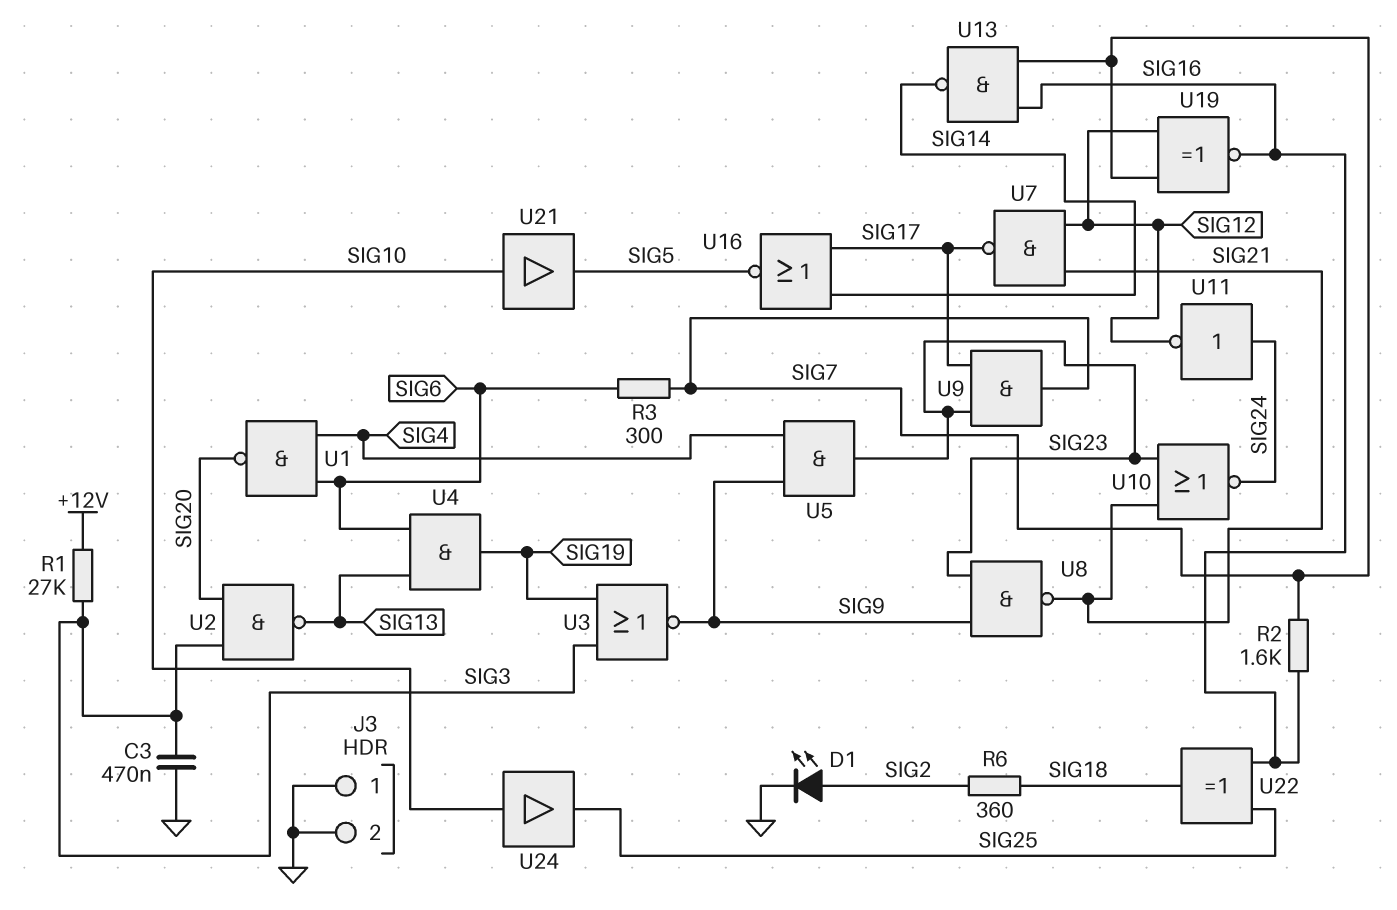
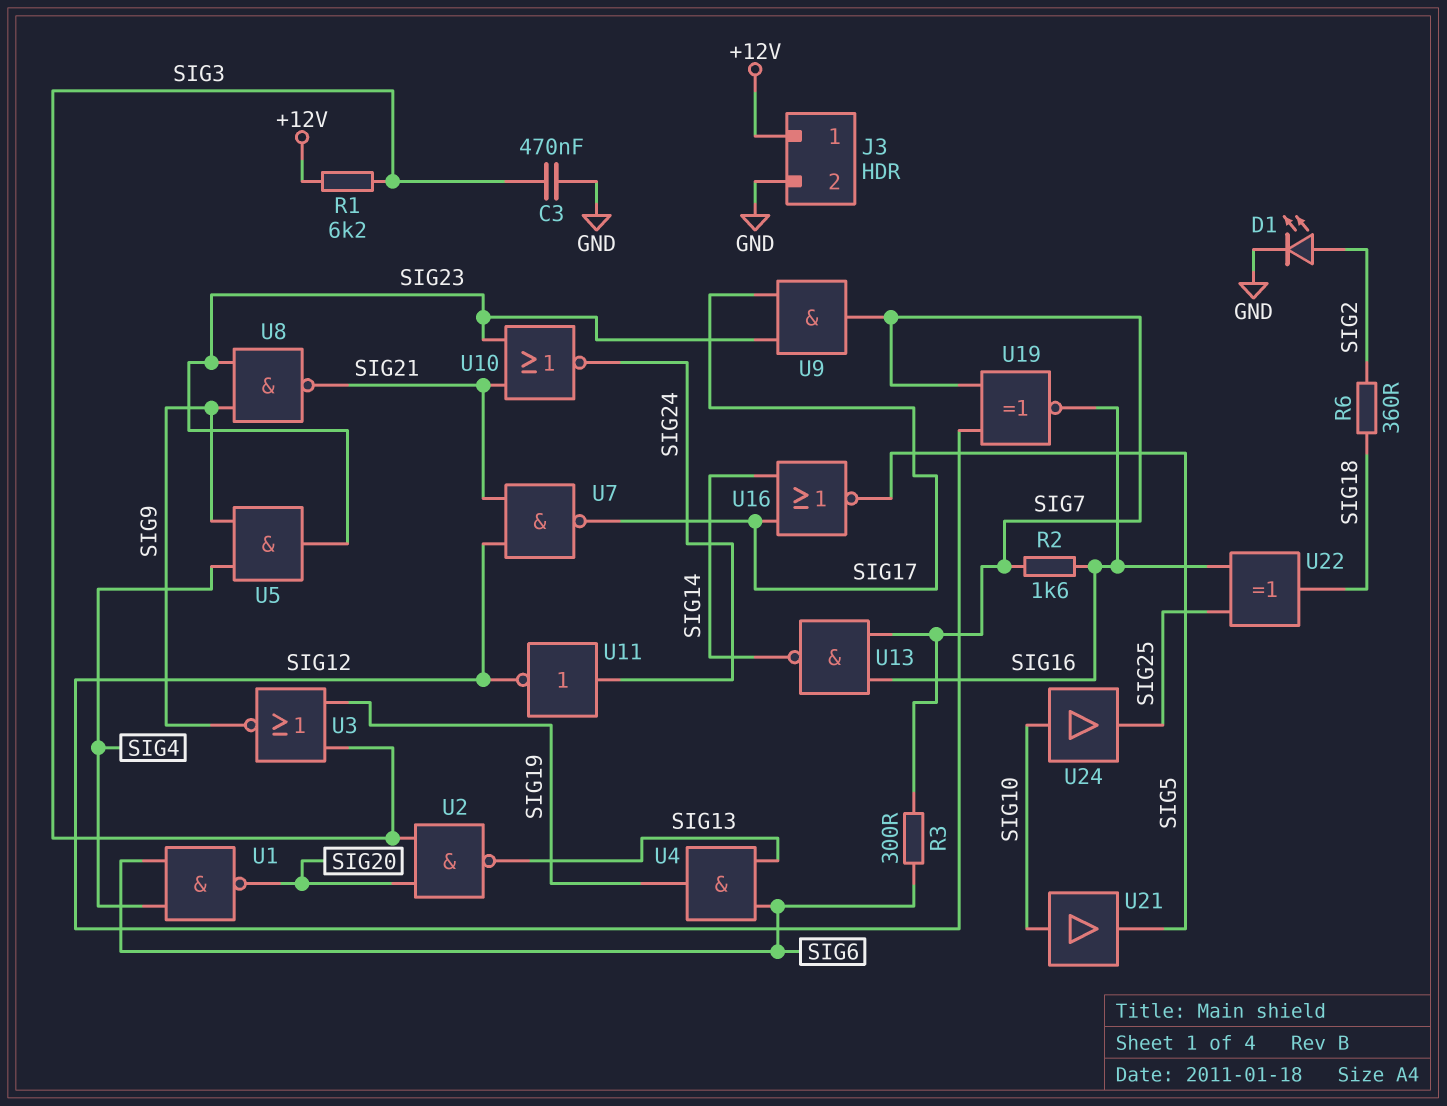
J3 pin 1: GND -> +12V
R1: 27k (+12V, SIG3) -> 6.2k (+12V, SIG3)

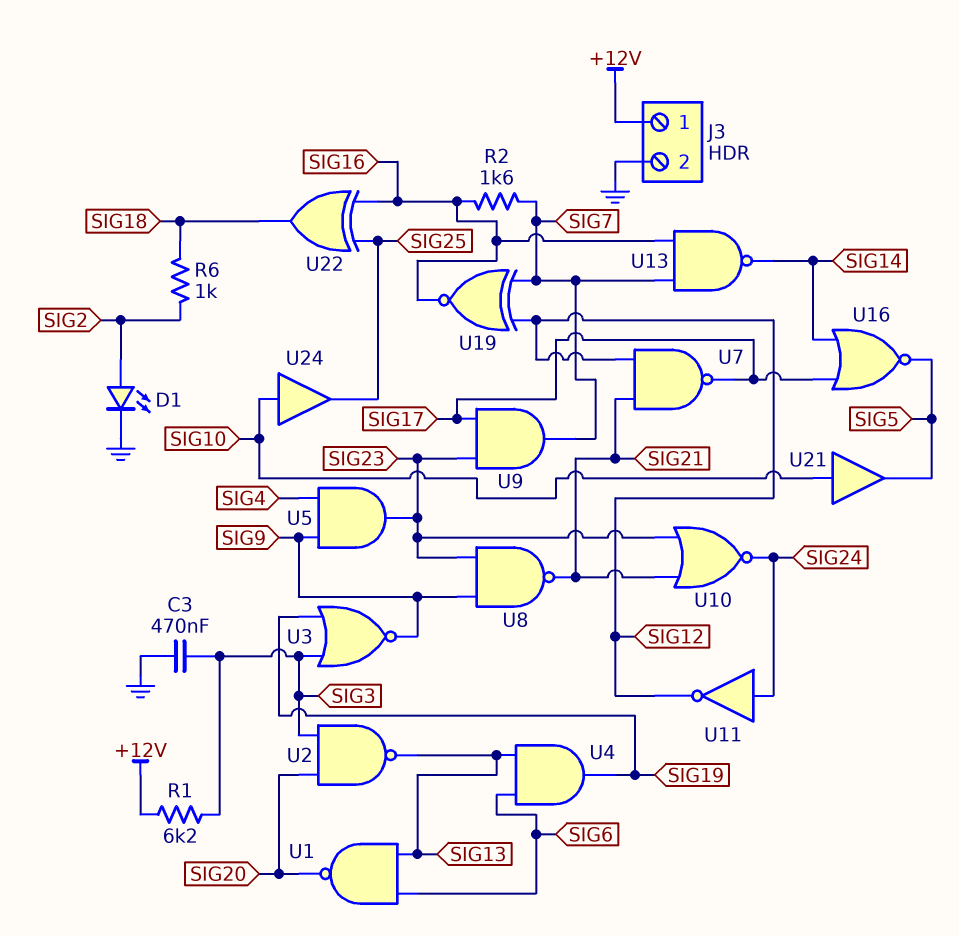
R3: 300 (SIG6, SIG7) -> none
R6: 360 (SIG2, SIG18) -> 1k (SIG2, SIG18)
U1: NAND (in SIG4, in SIG6, out SIG20) -> NAND (in SIG6, in SIG13, out SIG20)

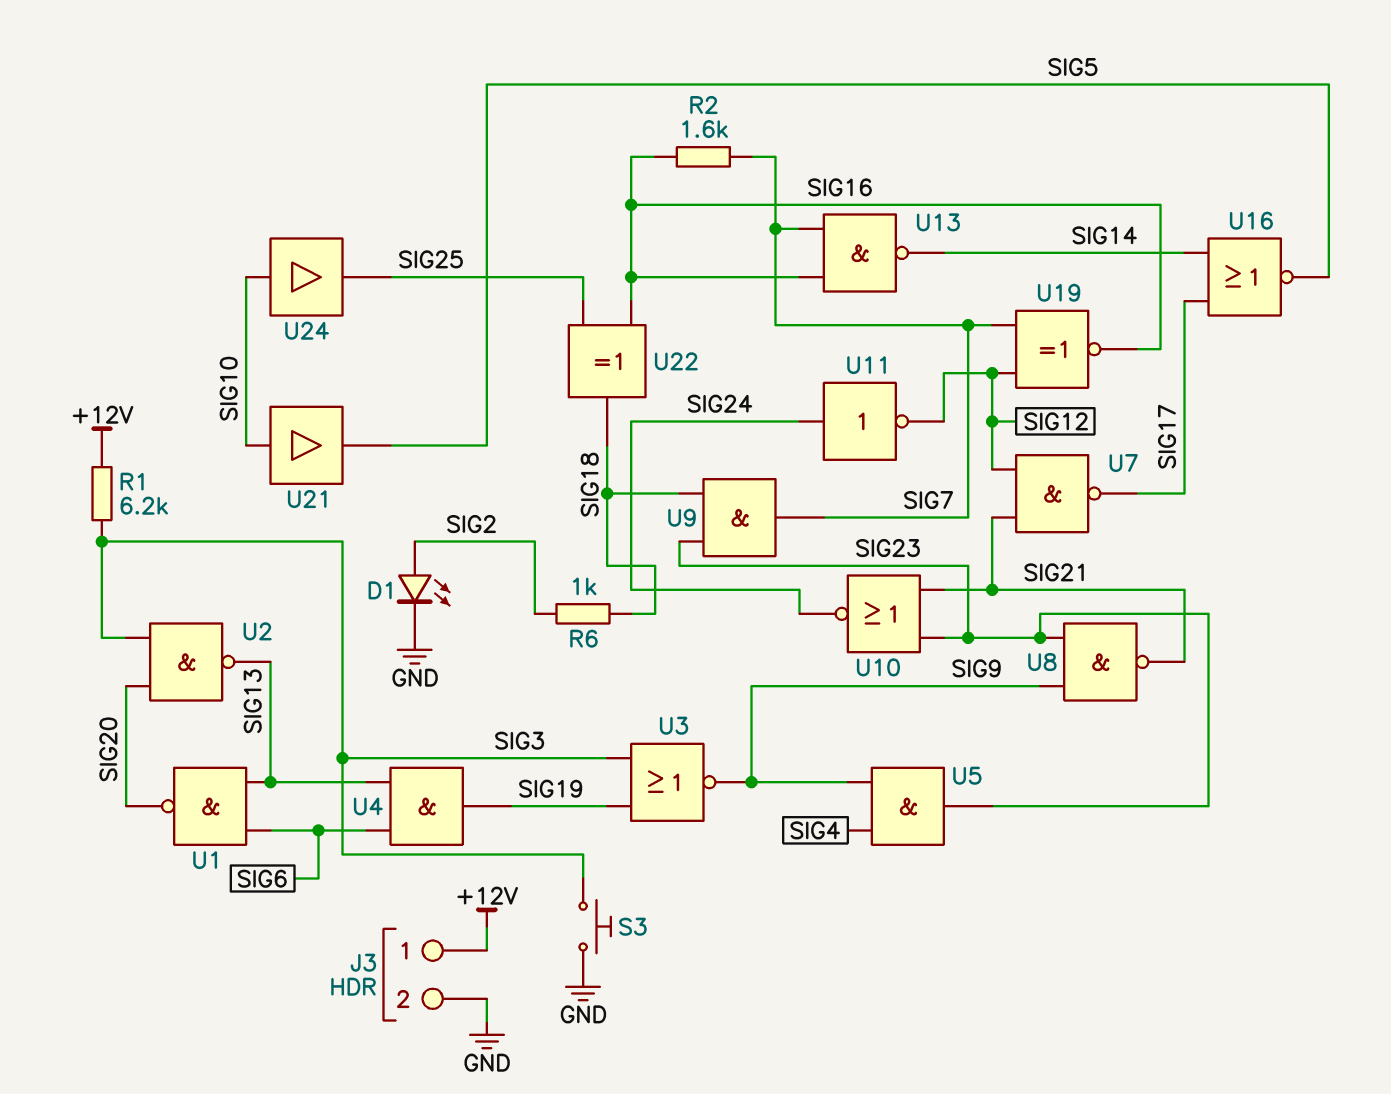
C3: 470nF (GND, SIG3) -> none
S3: none -> button (GND, SIG3)
U9: AND (in SIG17, in SIG23, out SIG7) -> AND (in SIG18, in SIG23, out SIG7)

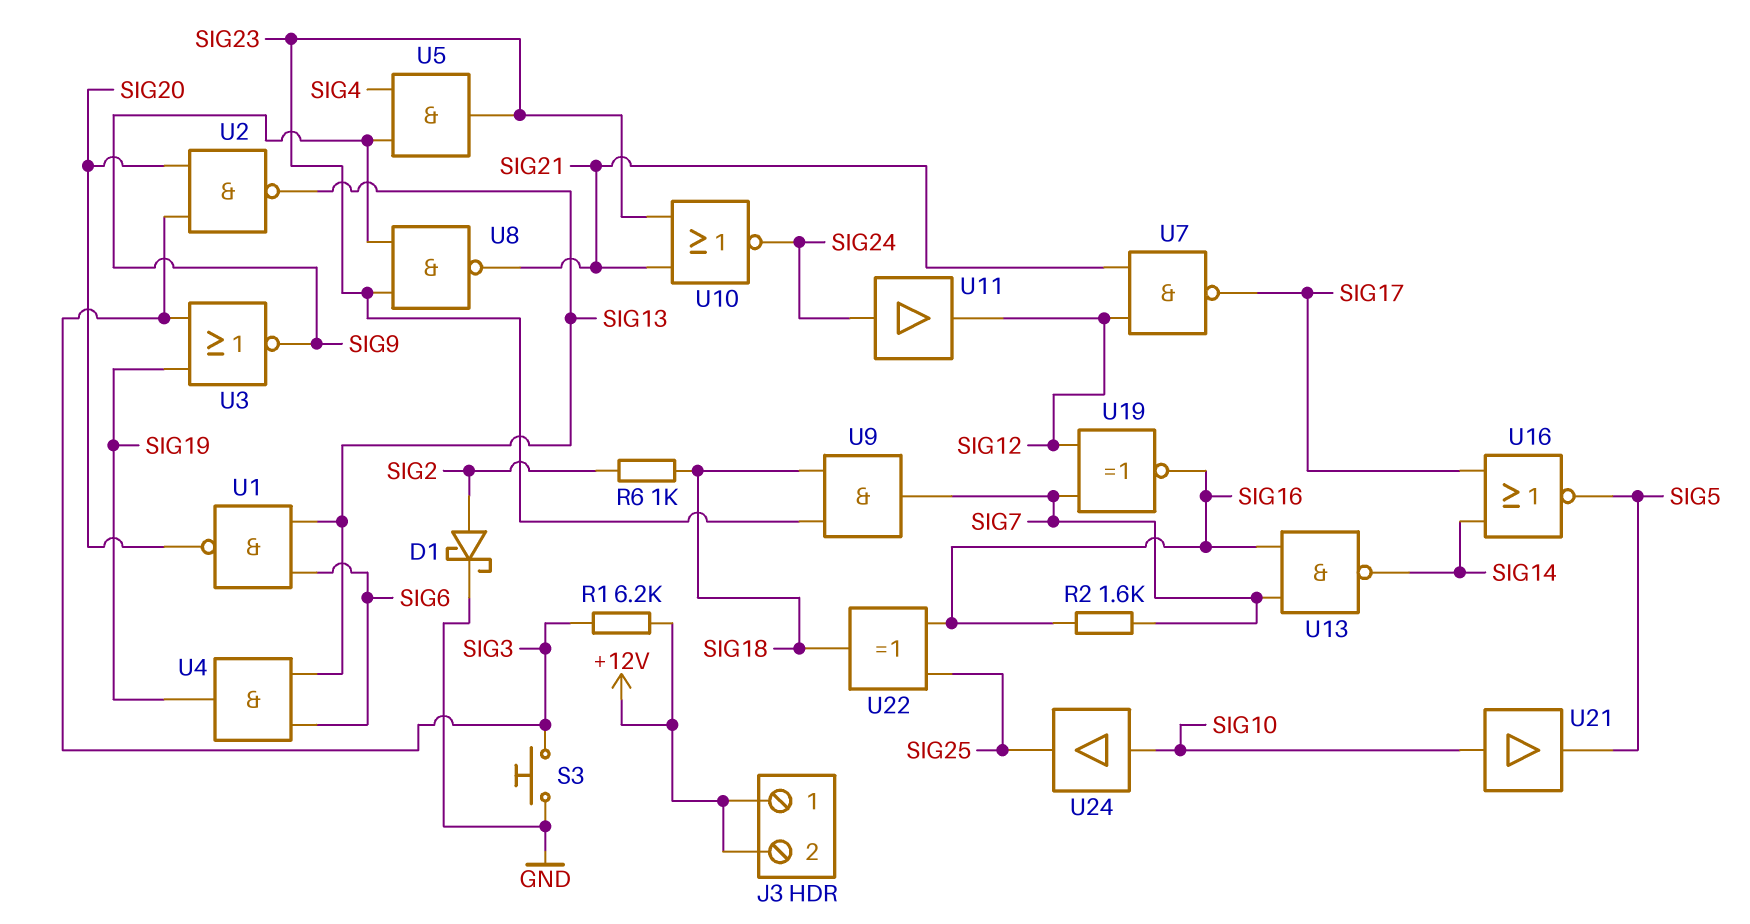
D1: LED (A SIG2, K GND) -> schottky (A SIG2, K GND)
J3 pin 2: GND -> +12V
U11: NOT (in SIG24, out SIG12) -> buffer (in SIG24, out SIG12)

